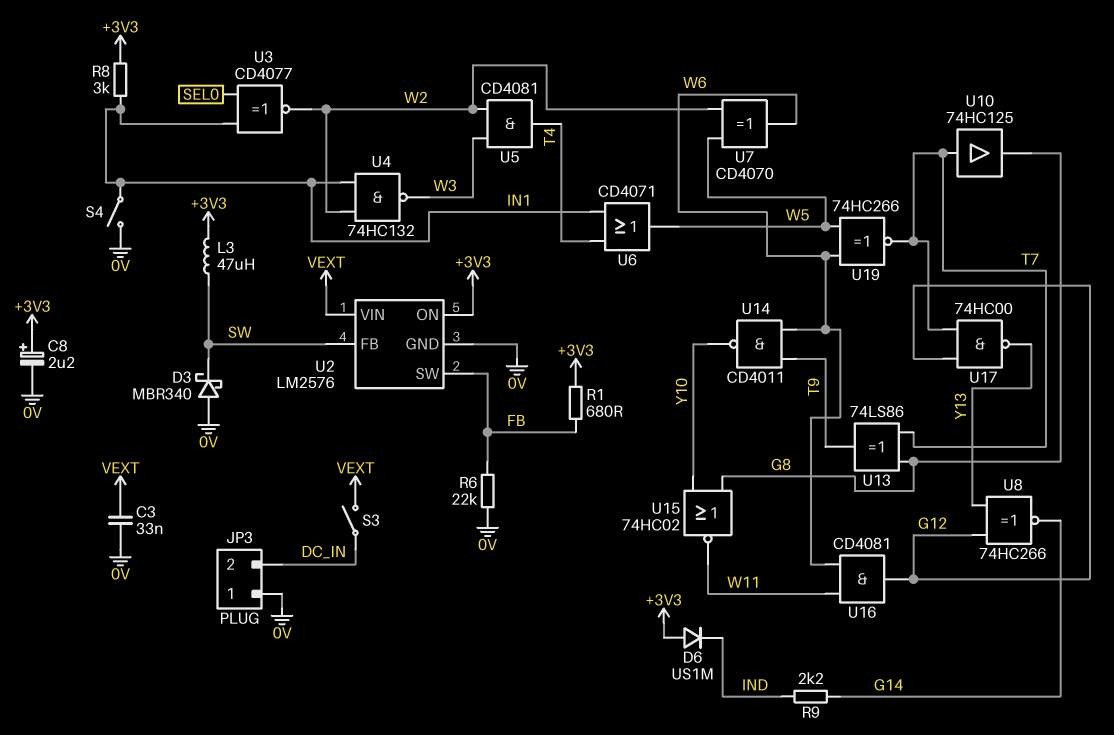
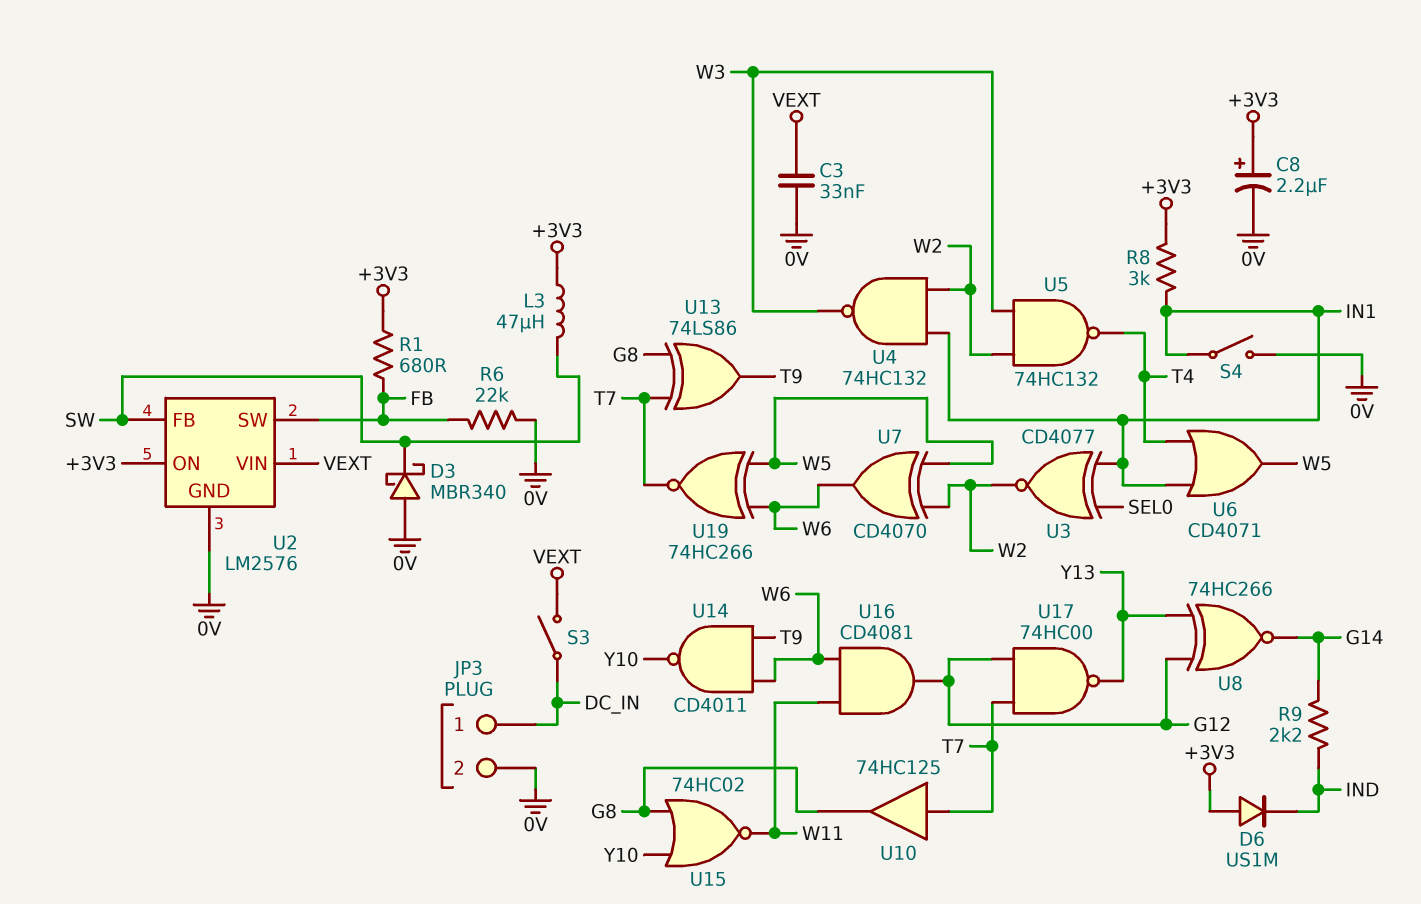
JP3 pin 1: 0V -> DC_IN
JP3 pin 2: DC_IN -> 0V
U5: AND CD4081 (in W2, in W3, out T4) -> NAND 74HC132 (in W2, in W3, out T4)

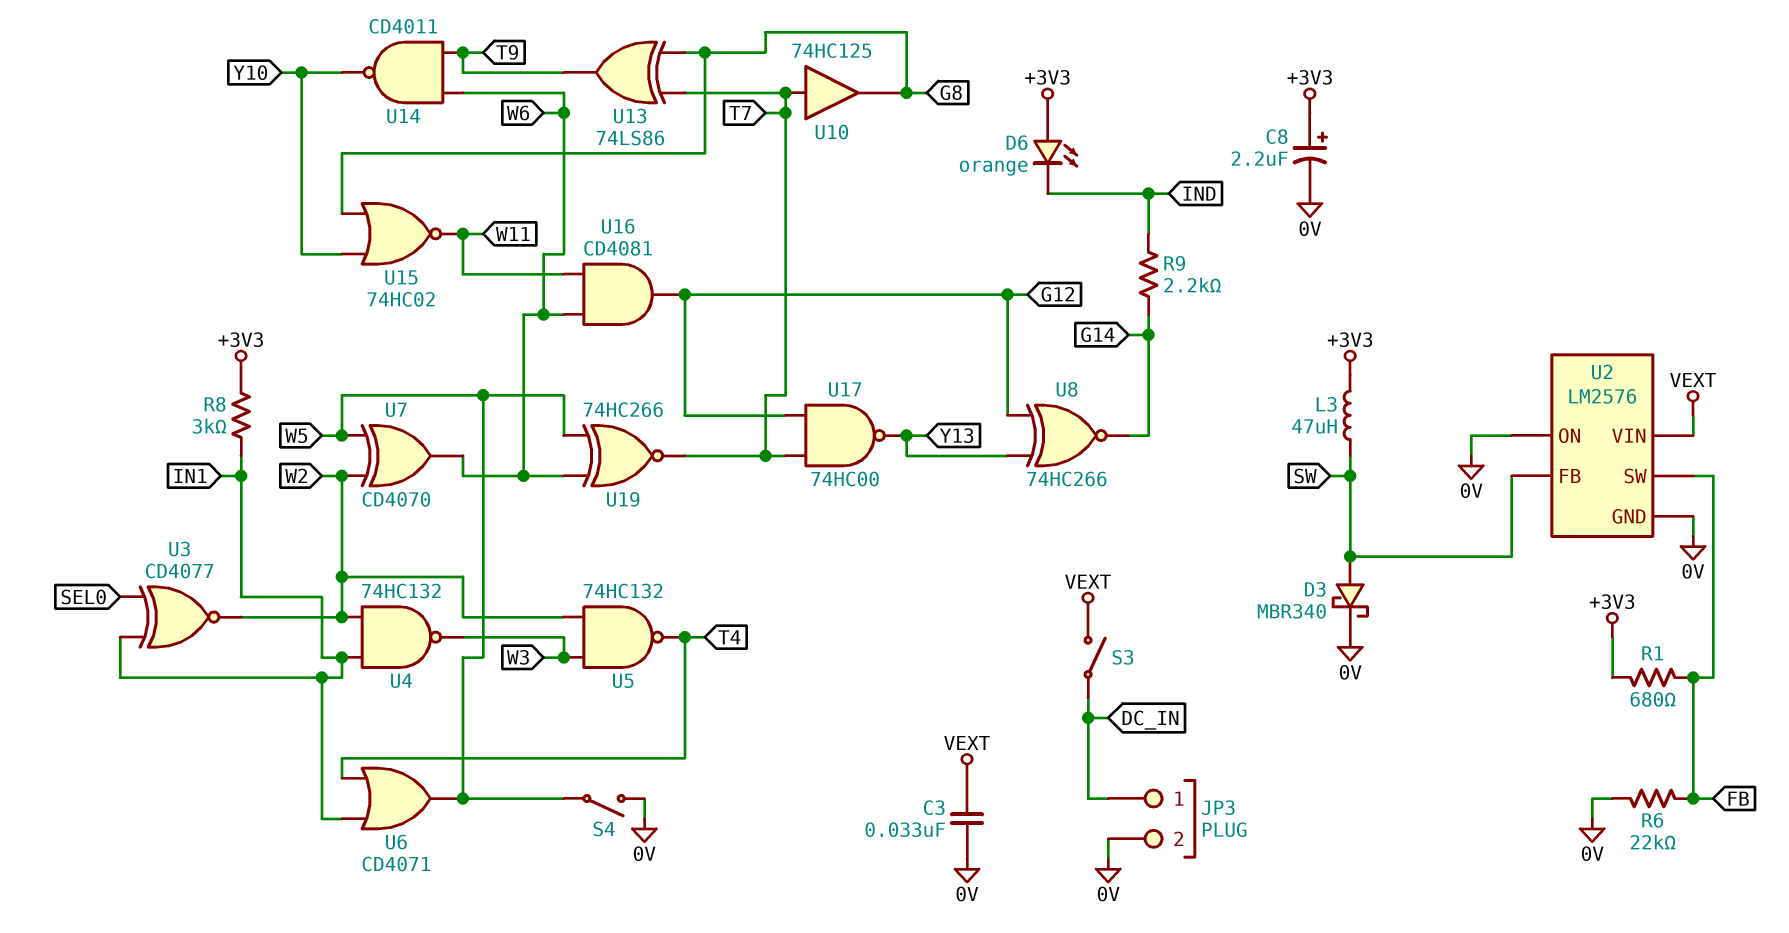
D3: schottky MBR340 (A 0V, K SW) -> schottky MBR340 (A SW, K 0V)
D6: diode US1M (A +3V3, K IND) -> LED orange (A +3V3, K IND)
S4: switch (0V, IN1) -> switch (0V, W5)
U2 pin ON: +3V3 -> 0V

